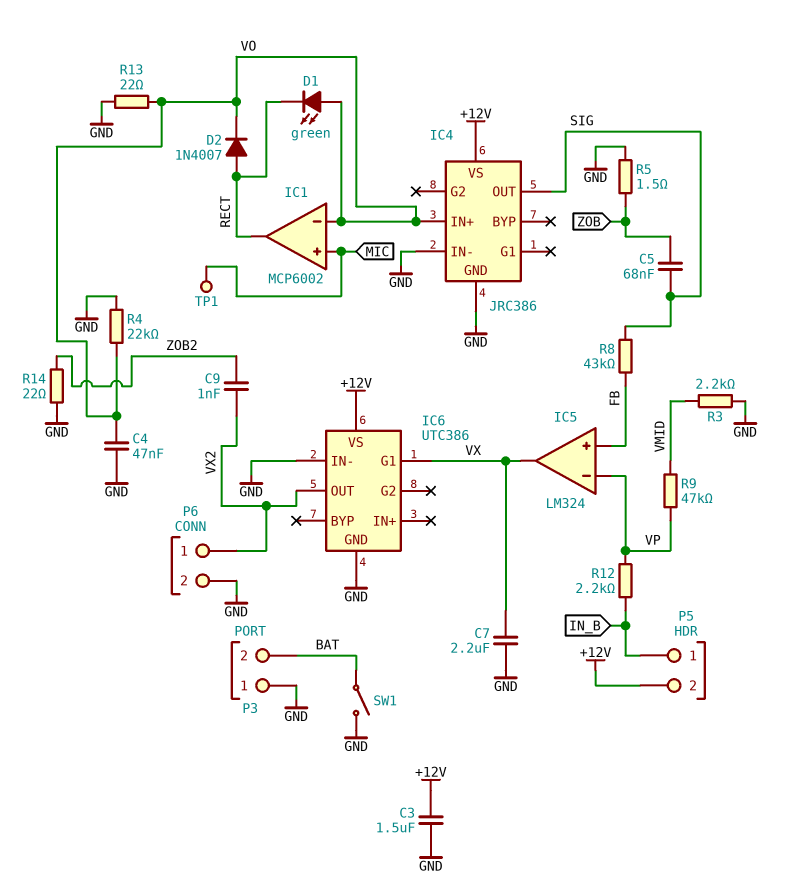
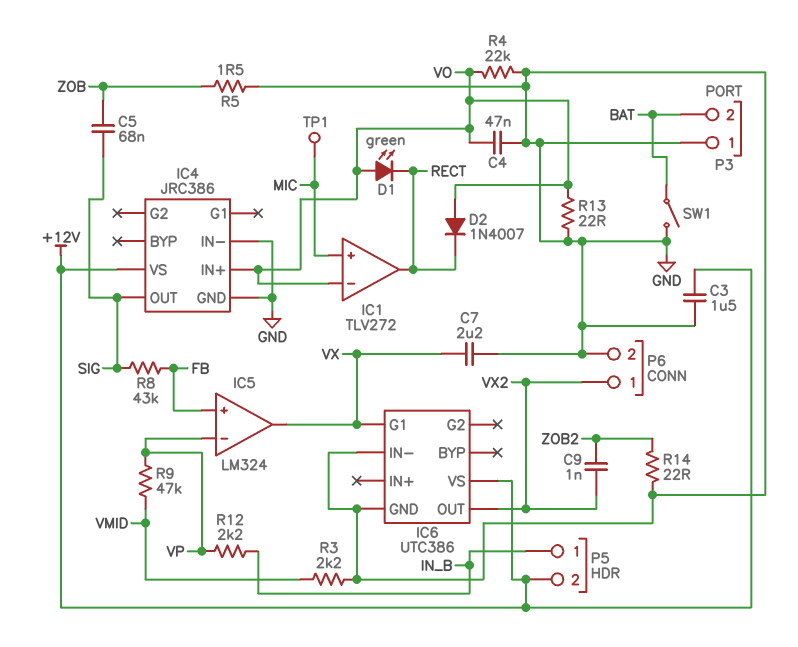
D2: diode 1N4007 (A RECT, K VO) -> diode 1N4007 (A VO, K RECT)
IC1: MCP6002 -> TLV272

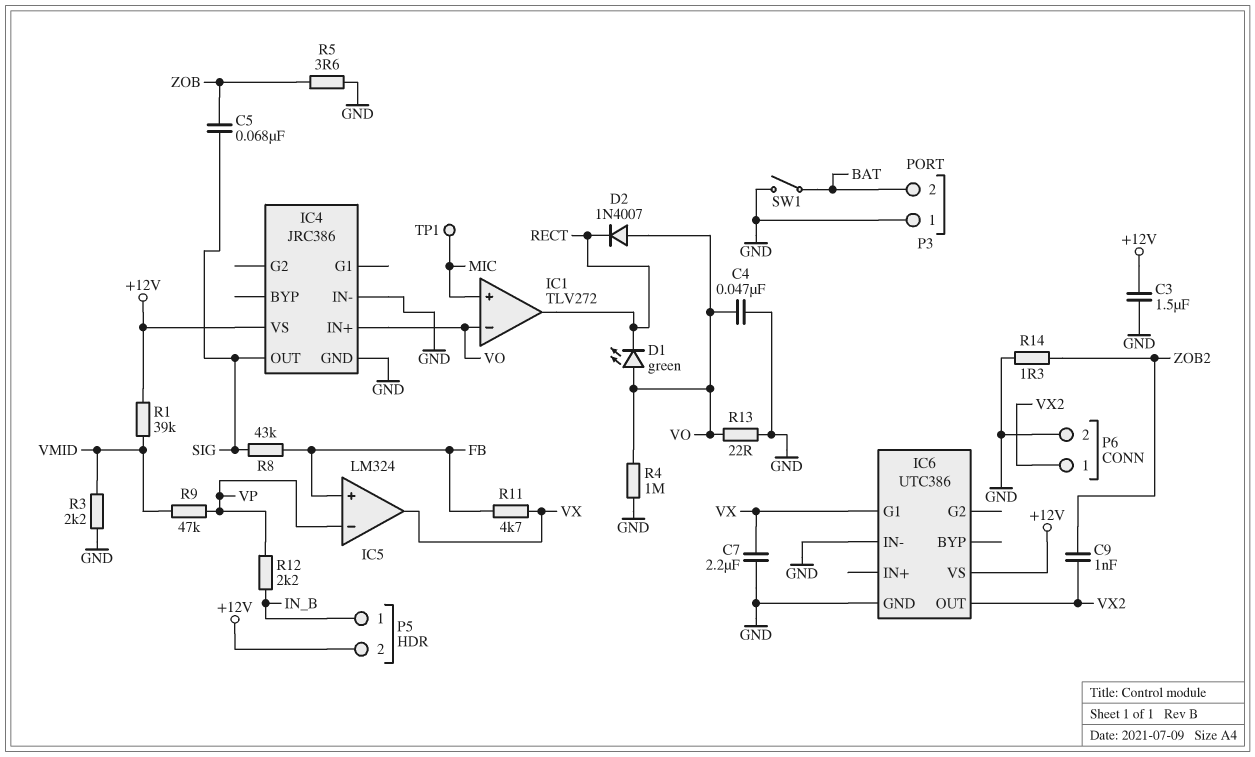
R1: none -> 39k (+12V, VMID)
R4: 22k (GND, VO) -> 1M (GND, VO)
R5: 1.5 (GND, ZOB) -> 3.6 (GND, ZOB)
R11: none -> 4.7k (FB, VX)
R14: 22 (GND, ZOB2) -> 1.3 (GND, ZOB2)

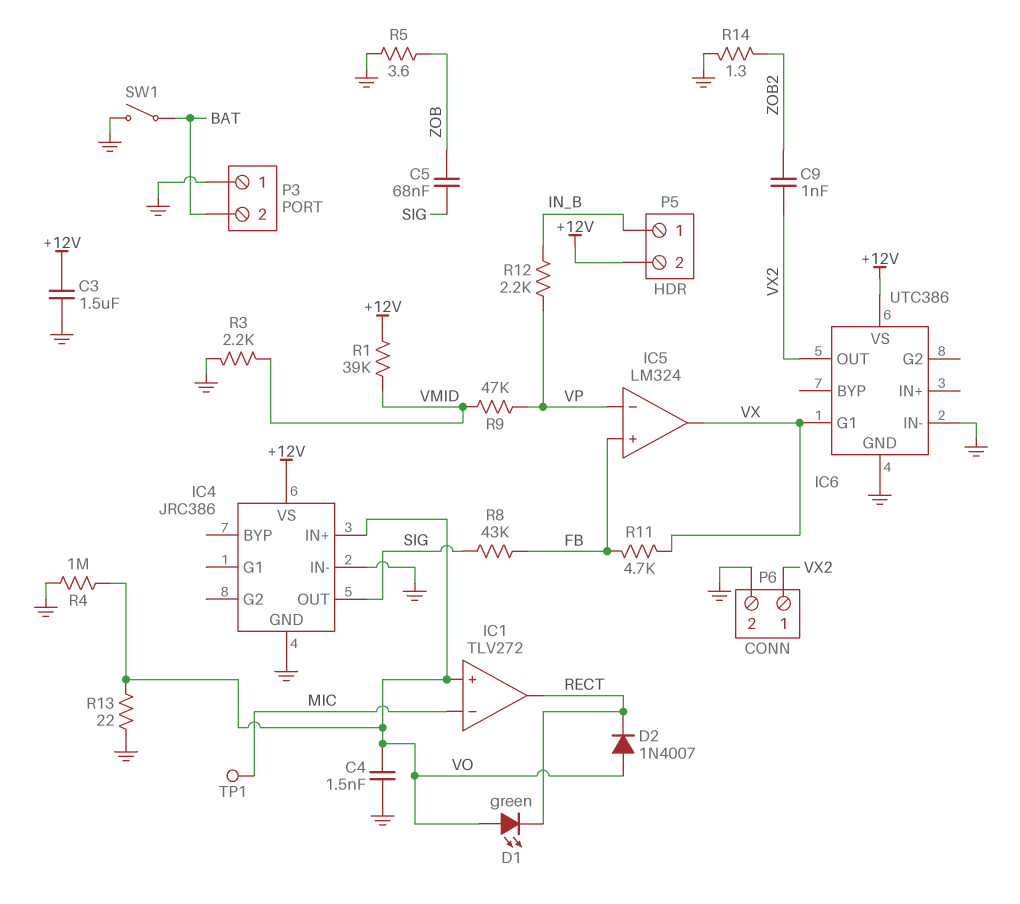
C4: 47nF (GND, VO) -> 1.5nF (GND, VO)
C7: 2.2uF (GND, VX) -> none
IC1 pin in+: MIC -> VO
IC1 pin in-: VO -> MIC

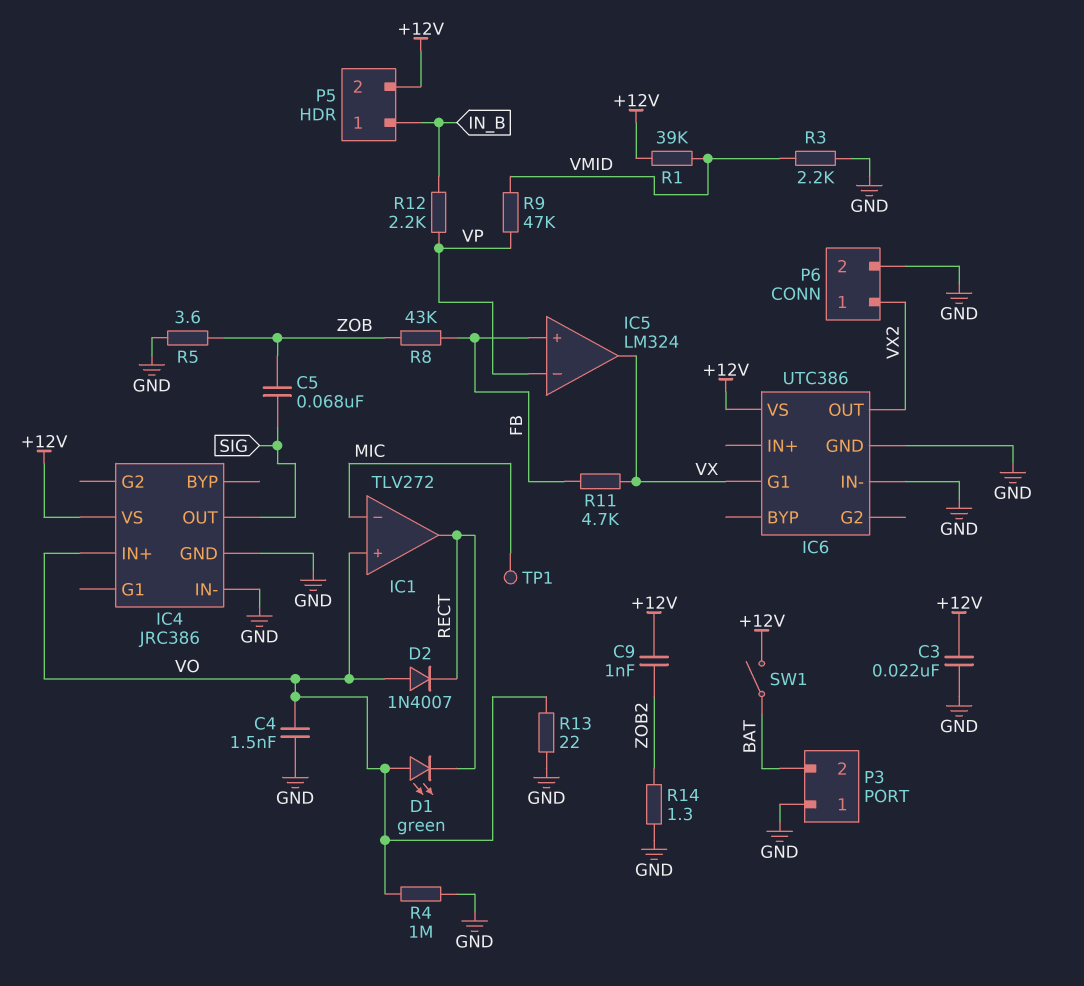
C3: 1.5uF (+12V, GND) -> 22nF (+12V, GND)
C9: 1nF (VX2, ZOB2) -> 1nF (+12V, ZOB2)
R8: 43k (FB, SIG) -> 43k (FB, ZOB)
SW1: switch (BAT, GND) -> switch (+12V, BAT)

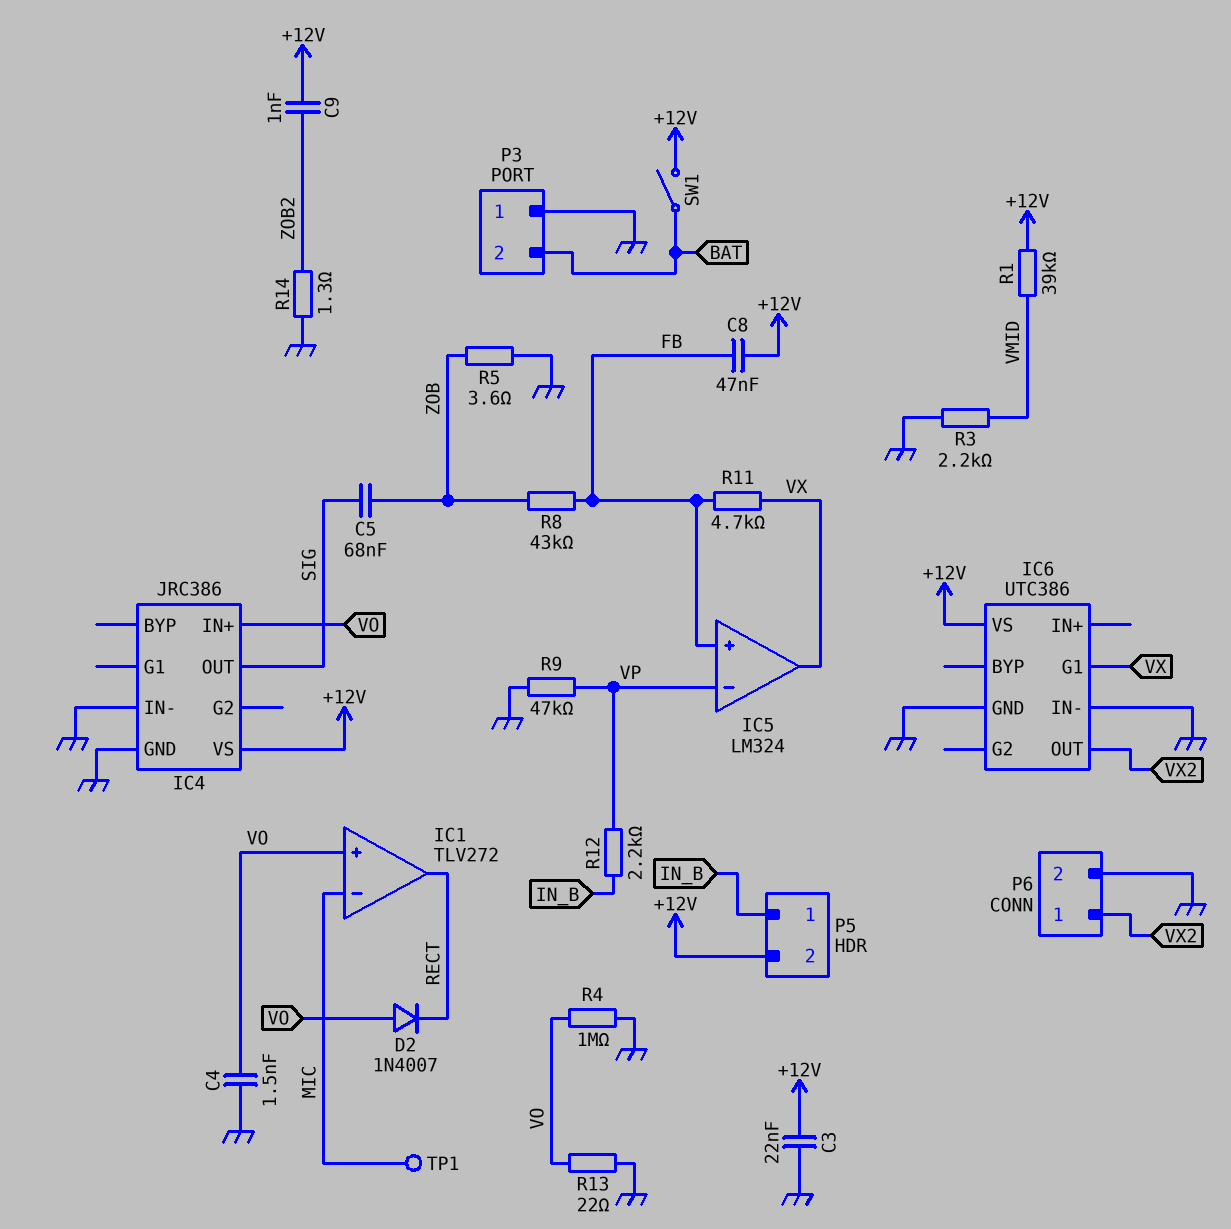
C8: none -> 47nF (+12V, FB)
D1: LED green (A VO, K RECT) -> none
R9: 47k (VMID, VP) -> 47k (GND, VP)

